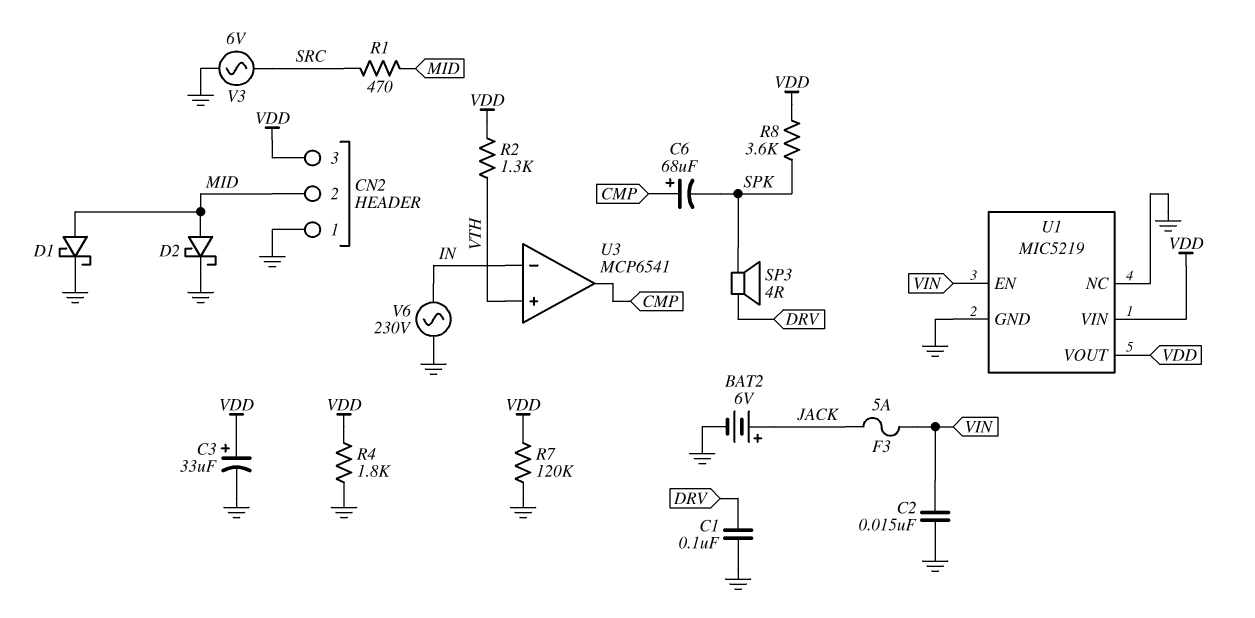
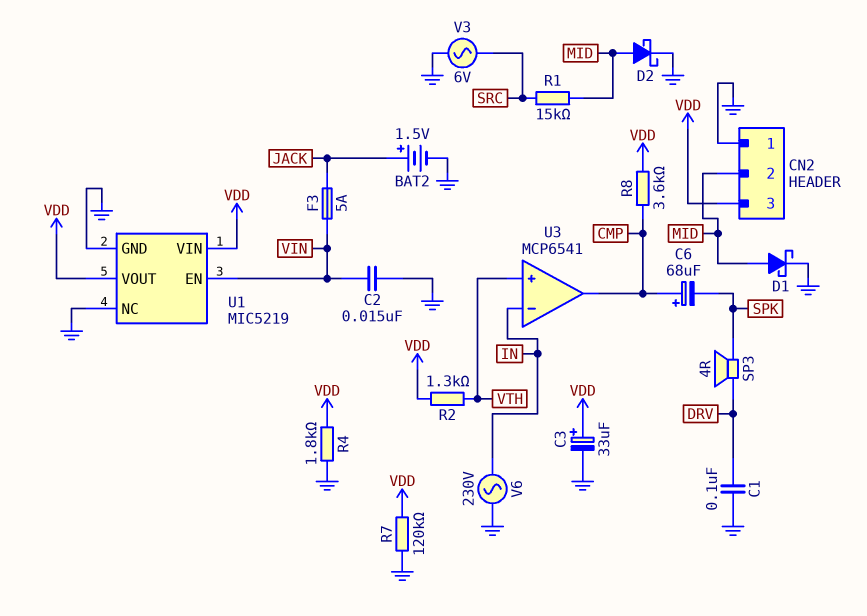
BAT2: 6V (plus JACK, minus GND) -> 1.5V (plus JACK, minus GND)
R1: 470 (MID, SRC) -> 15k (MID, SRC)
R8: 3.6k (SPK, VDD) -> 3.6k (CMP, VDD)

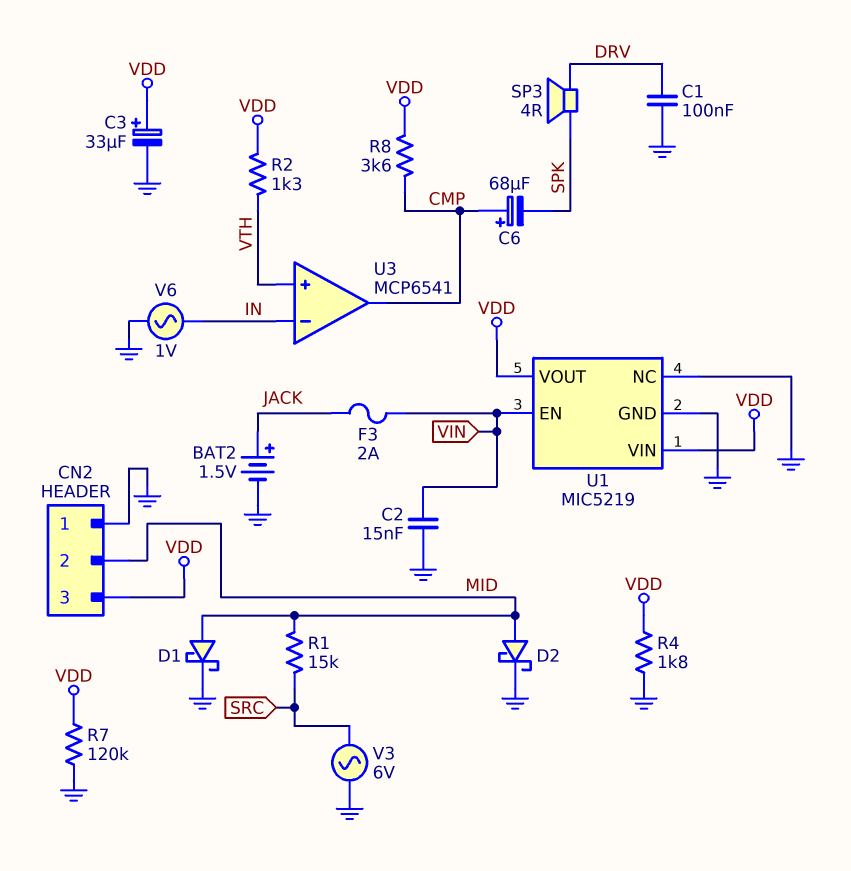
F3: 5A (JACK, VIN) -> 2A (JACK, VIN)
V6: AC 230V (GND, IN) -> AC 1V (GND, IN)

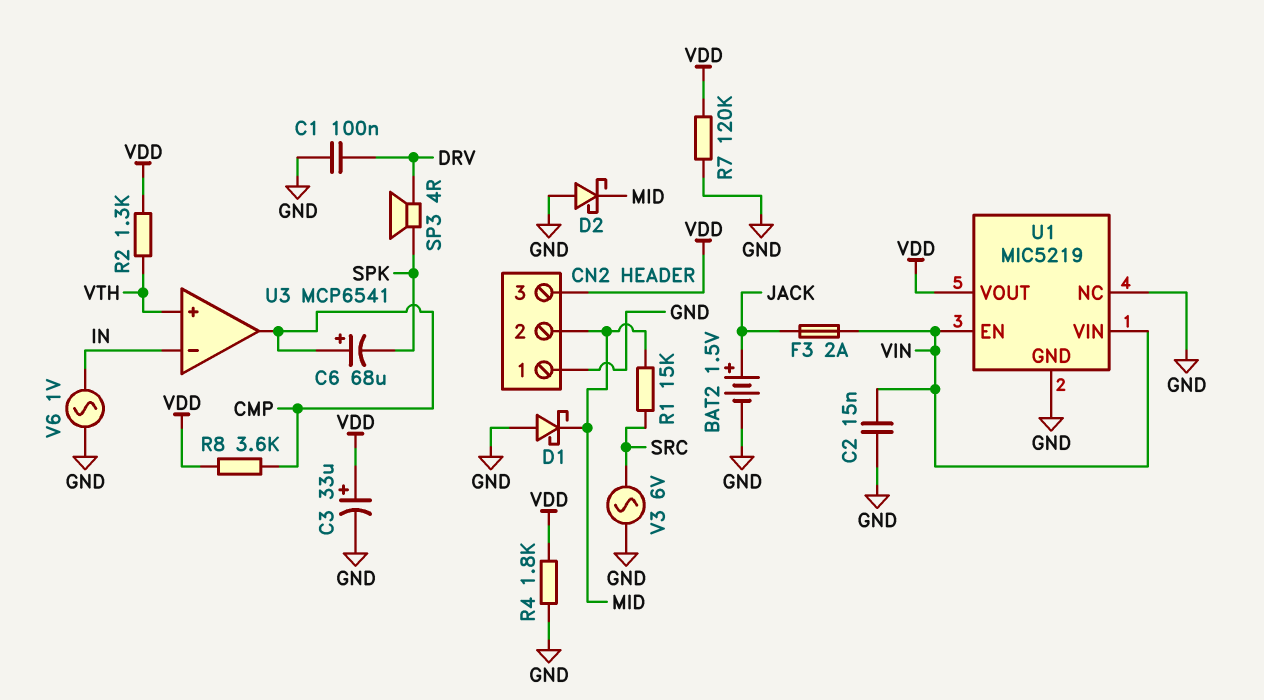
D1: schottky (A MID, K GND) -> schottky (A GND, K MID)
D2: schottky (A MID, K GND) -> schottky (A GND, K MID)
U1 pin VIN: VDD -> VIN

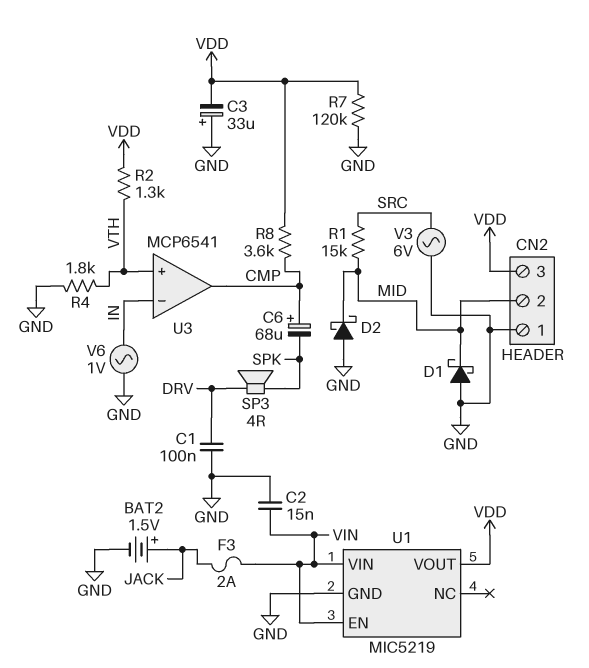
C3: 33uF (plus VDD, minus GND) -> 33uF (plus GND, minus VDD)
R4: 1.8k (GND, VDD) -> 1.8k (GND, VTH)
U1 pin NC: GND -> none

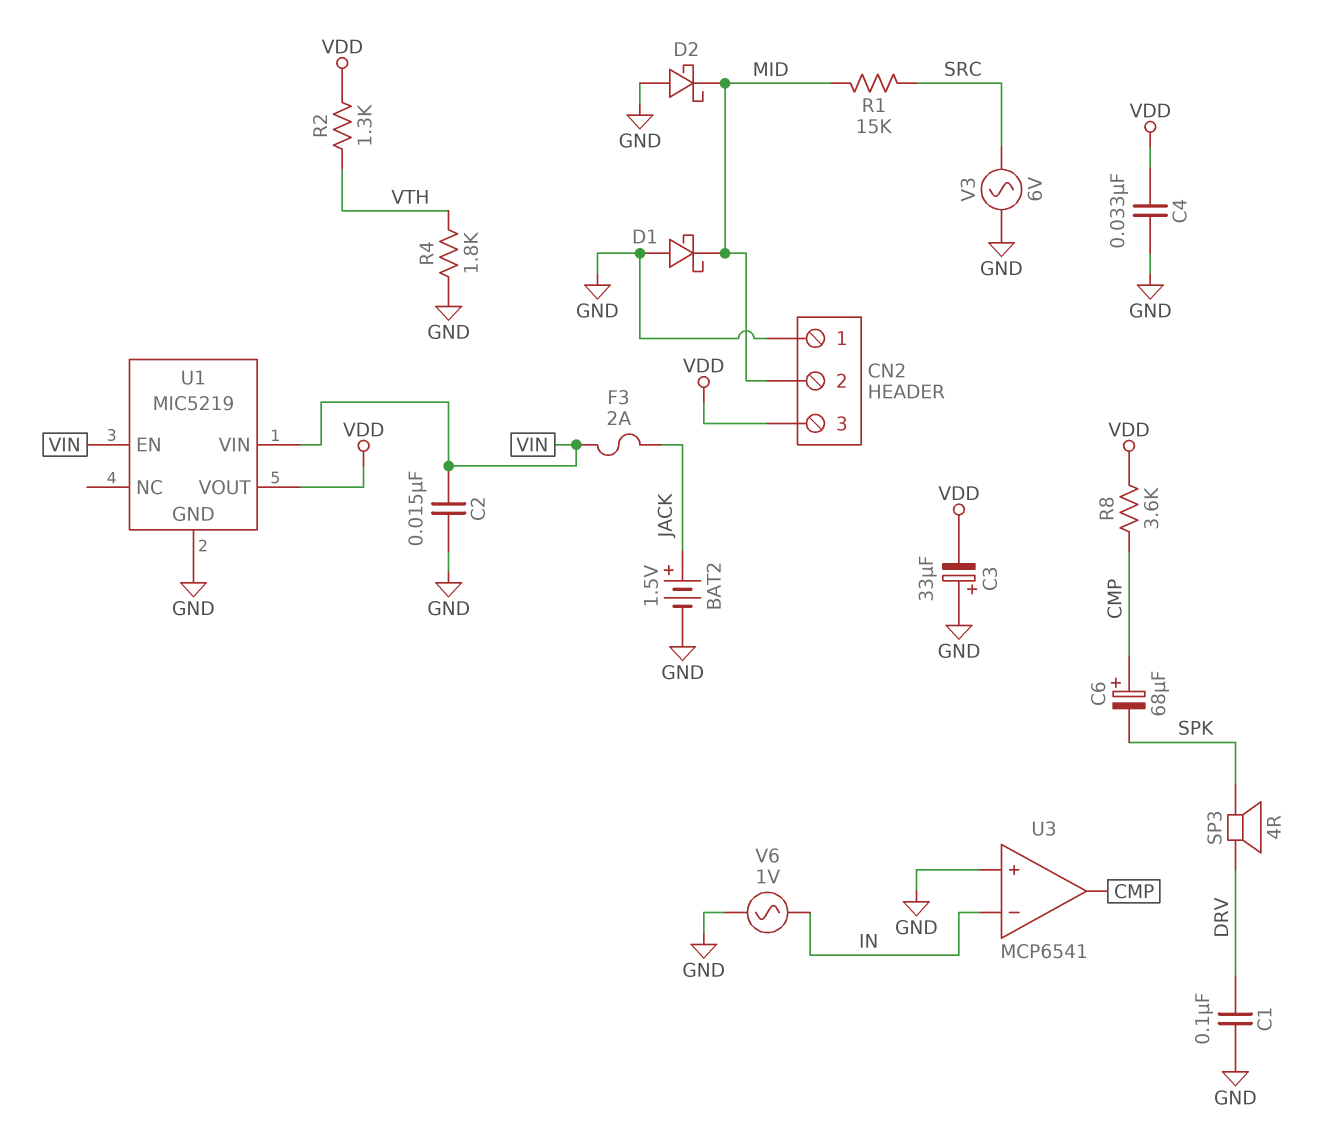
C4: none -> 33nF (GND, VDD)
R7: 120k (GND, VDD) -> none
U3 pin in+: VTH -> GND

